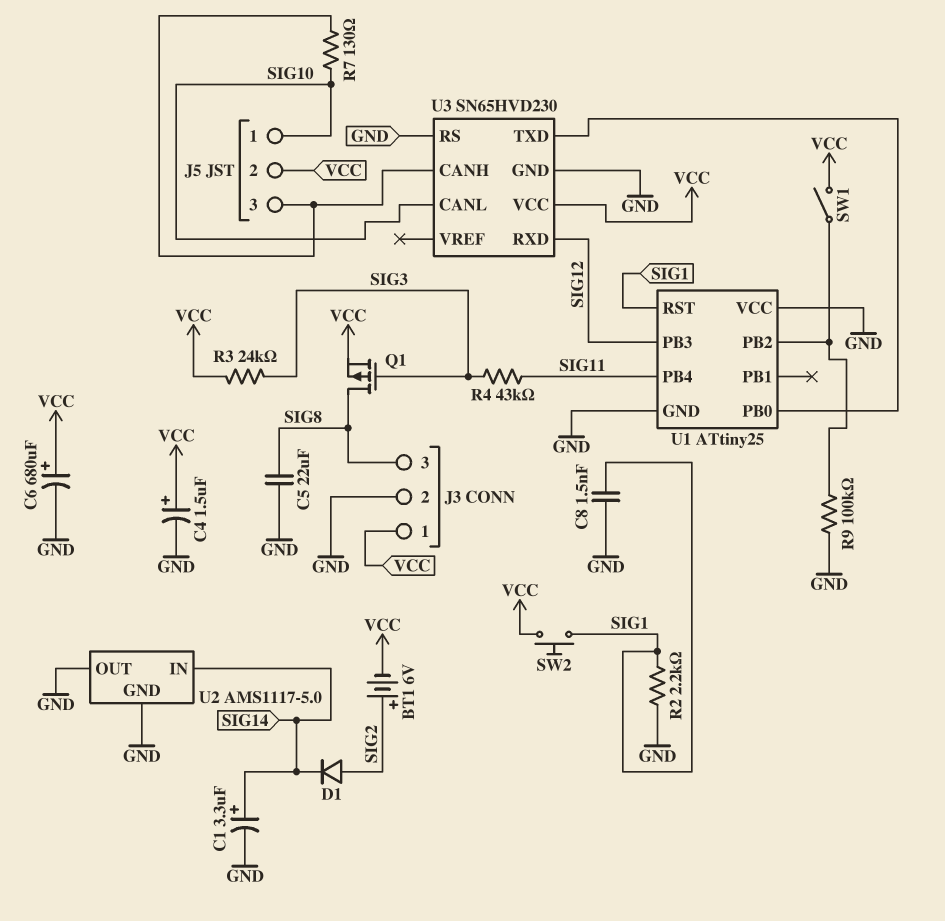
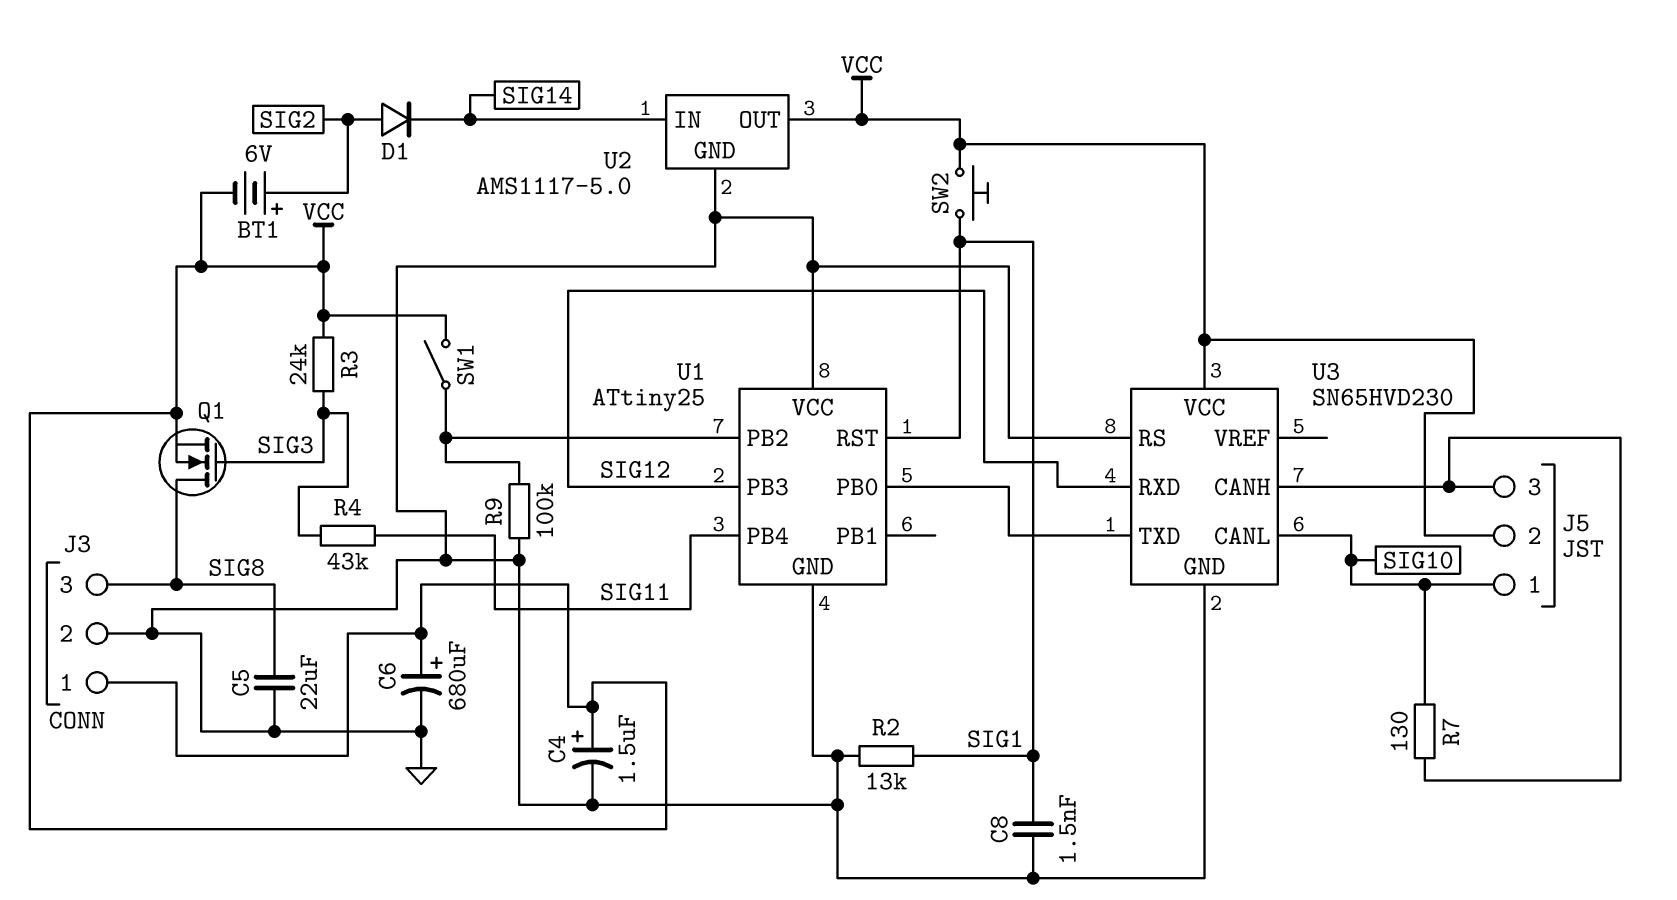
C1: 3.3uF (plus SIG14, minus GND) -> none
Q1: PMOS (G SIG3, D SIG8, S VCC) -> NMOS (G SIG3, D SIG8, S VCC)
R2: 2.2k (GND, SIG1) -> 13k (GND, SIG1)
U2 pin OUT: GND -> VCC

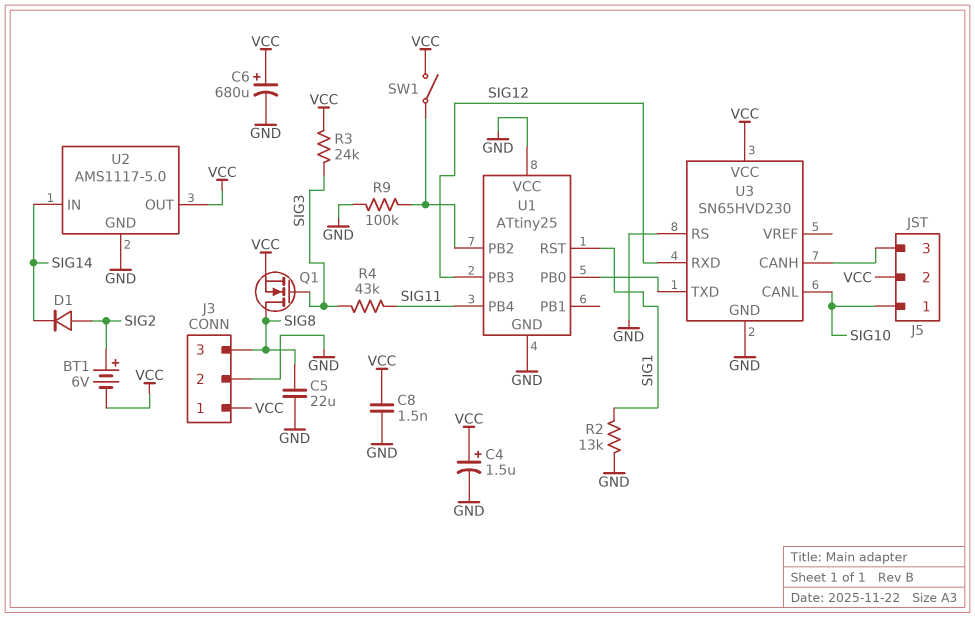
C8: 1.5nF (GND, SIG1) -> 1.5nF (GND, VCC)
R7: 130 (J5/3, SIG10) -> none
SW2: button (SIG1, VCC) -> none

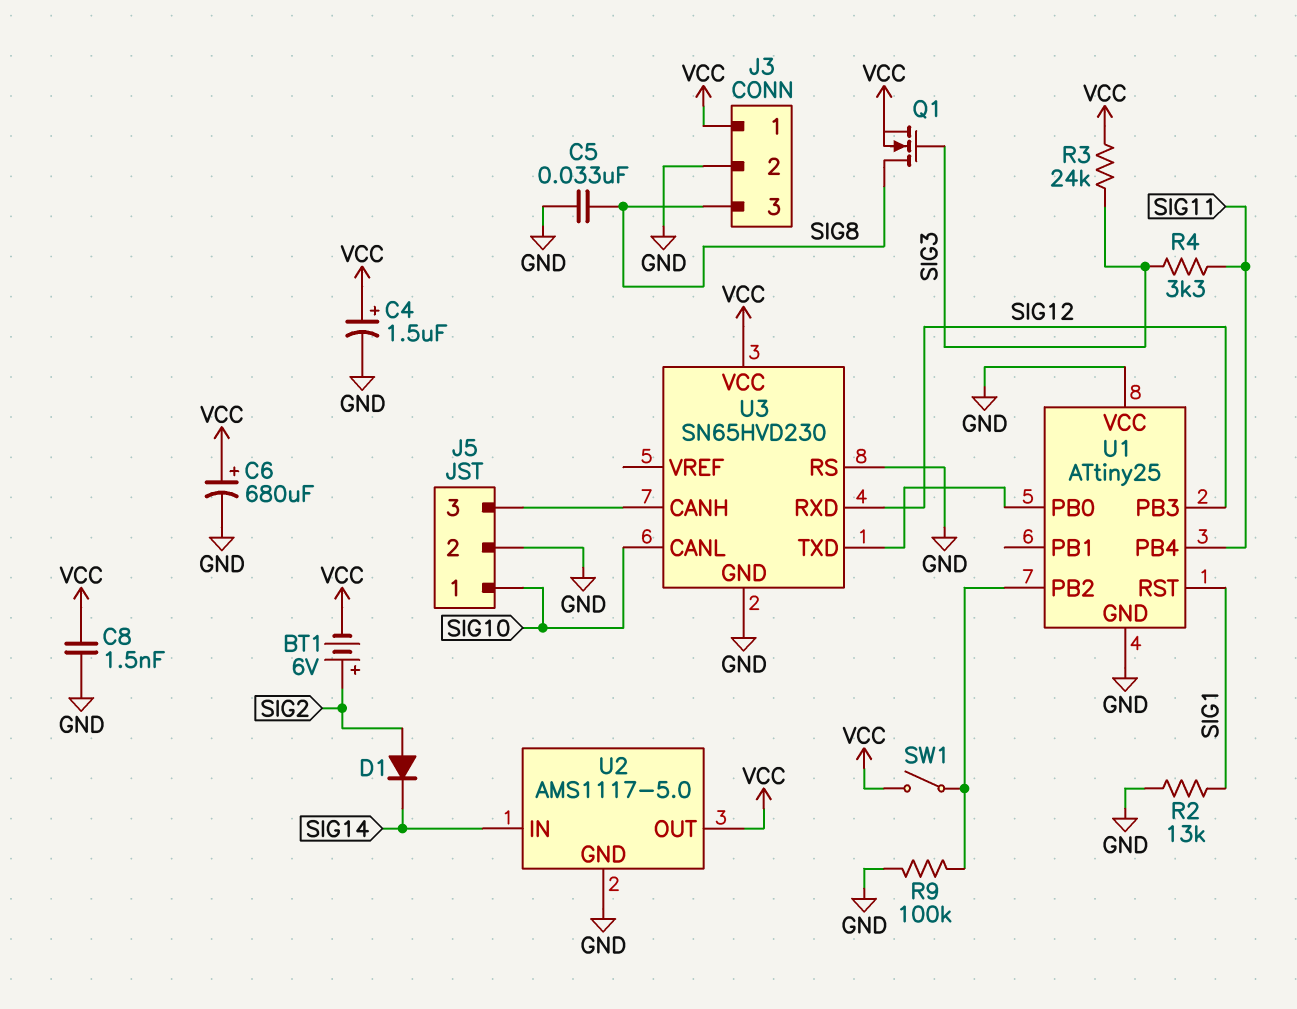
C5: 22uF (GND, SIG8) -> 33nF (GND, SIG8)
J5 pin 2: VCC -> GND
R4: 43k (SIG3, SIG11) -> 3.3k (SIG3, SIG11)

